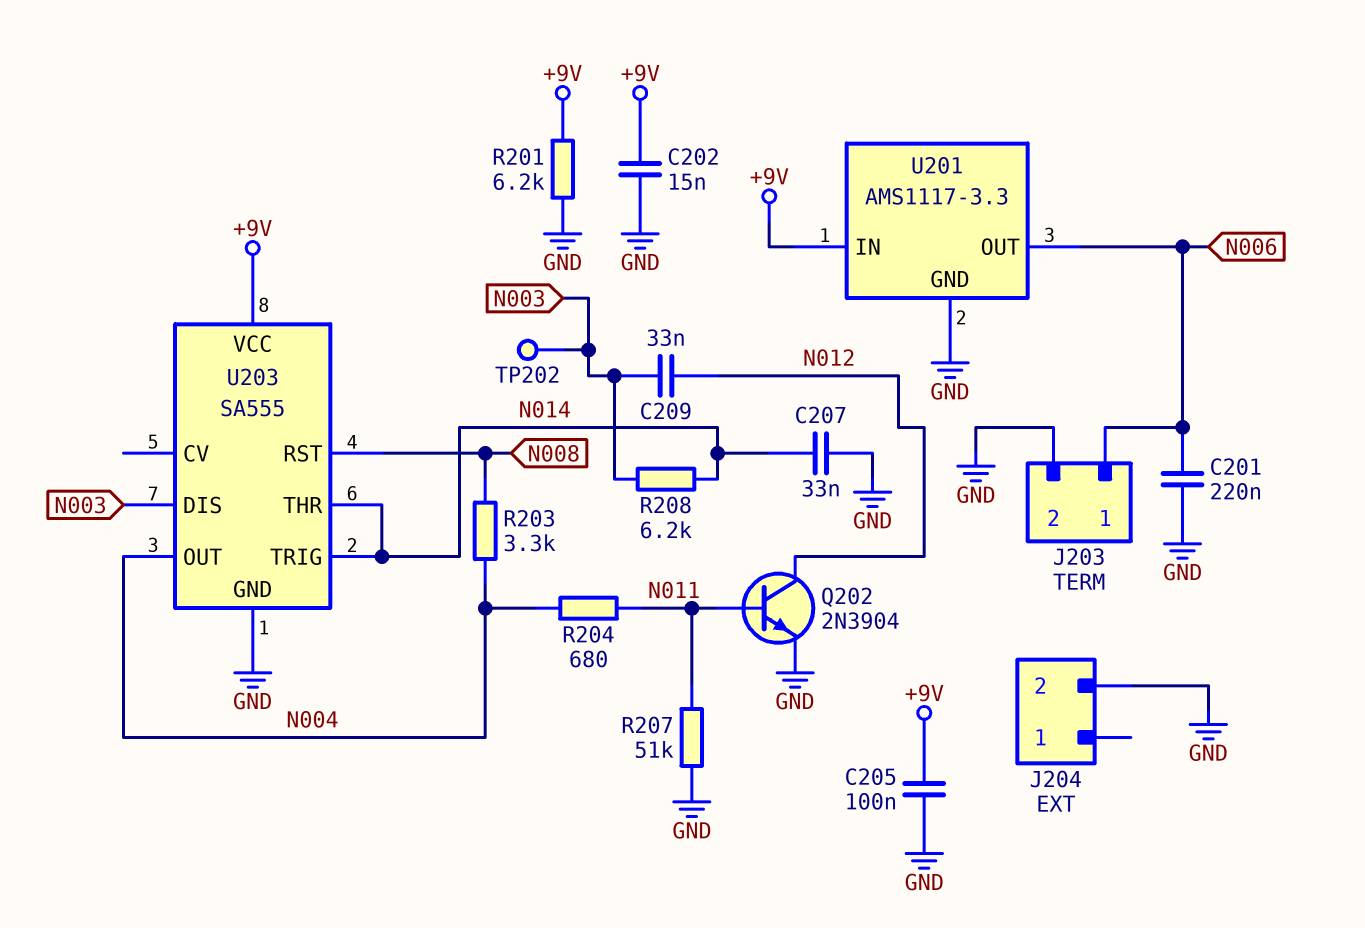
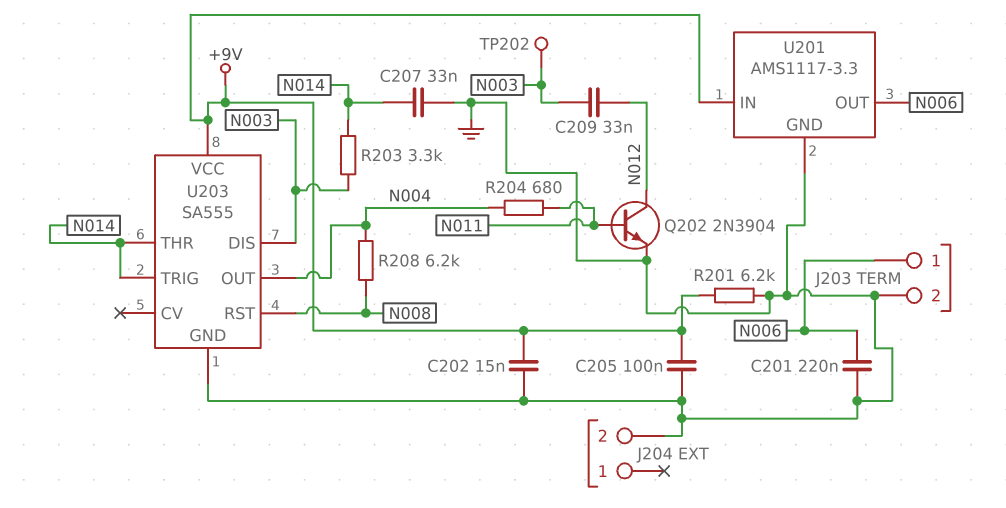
R203: 3.3k (N004, N008) -> 3.3k (N003, N014)
R207: 51k (GND, N011) -> none
R208: 6.2k (N003, N014) -> 6.2k (N004, N008)

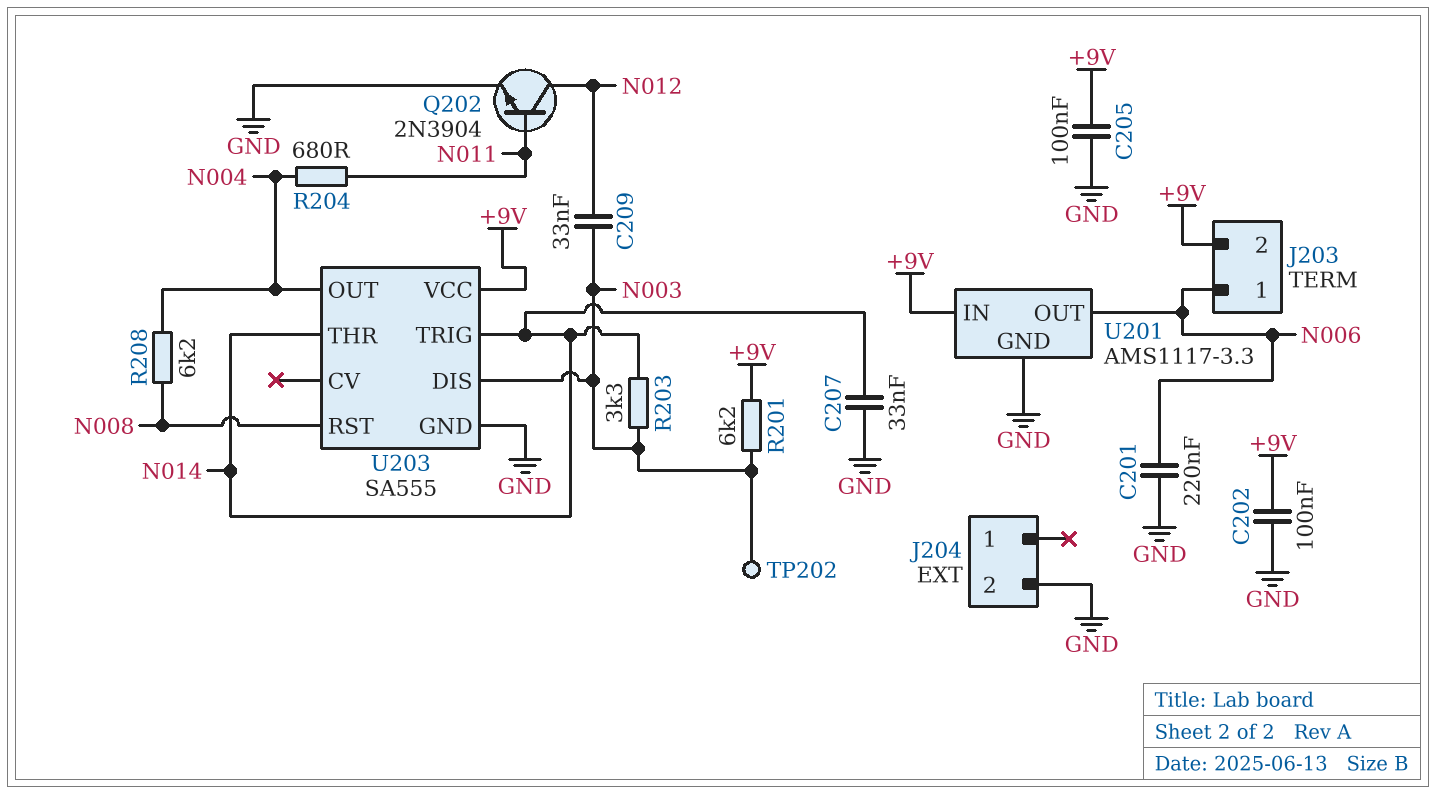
C202: 15nF (+9V, GND) -> 100nF (+9V, GND)
J203 pin 2: GND -> +9V
R201: 6.2k (+9V, GND) -> 6.2k (+9V, N003)

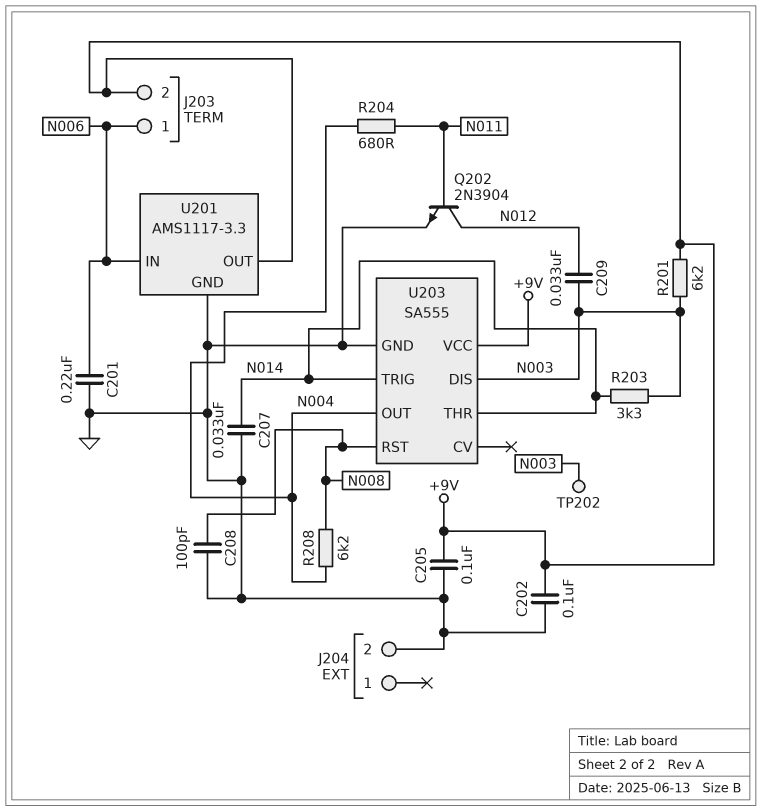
C208: none -> 100pF (GND, N008)
U201 pin IN: +9V -> N006
U201 pin OUT: N006 -> +9V

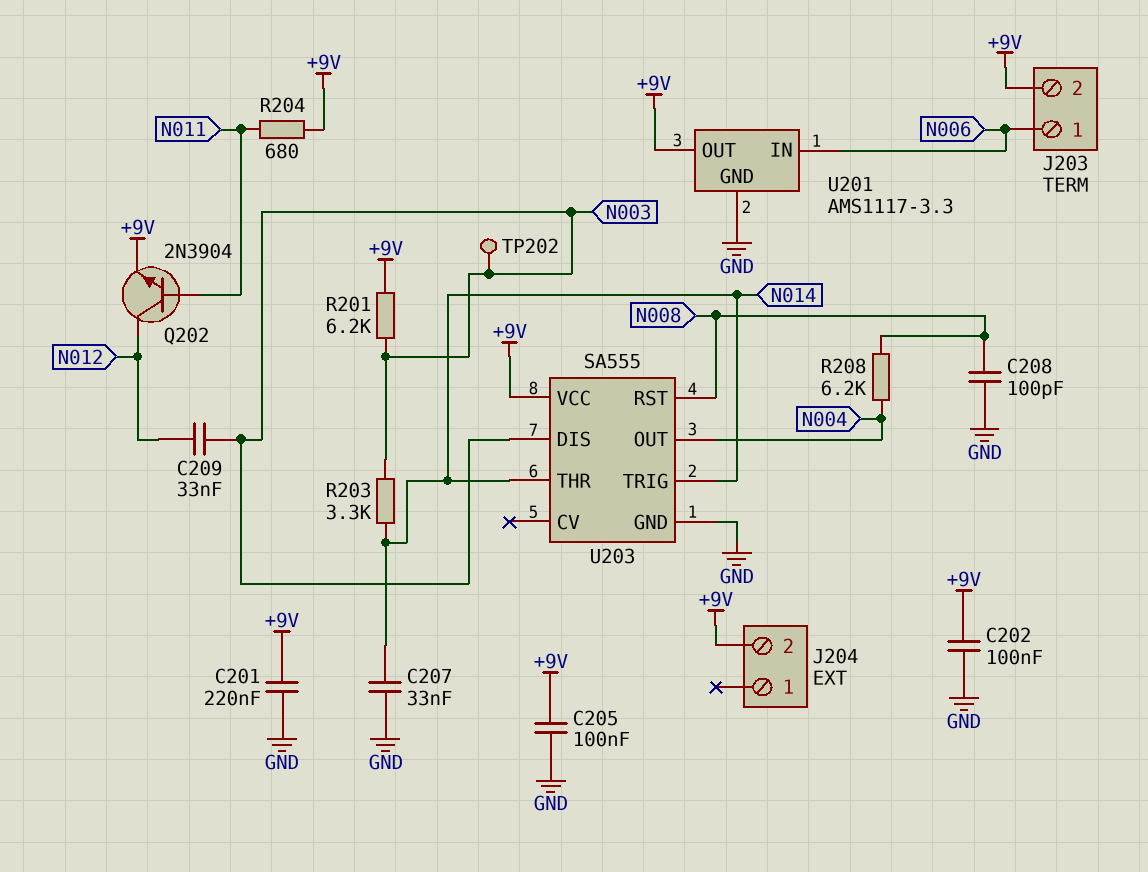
C201: 220nF (GND, N006) -> 220nF (+9V, GND)
J204 pin 2: GND -> +9V
Q202: NPN 2N3904 (B N011, C N012, E GND) -> NPN 2N3904 (B N011, C N012, E +9V)
R204: 680 (N004, N011) -> 680 (+9V, N011)

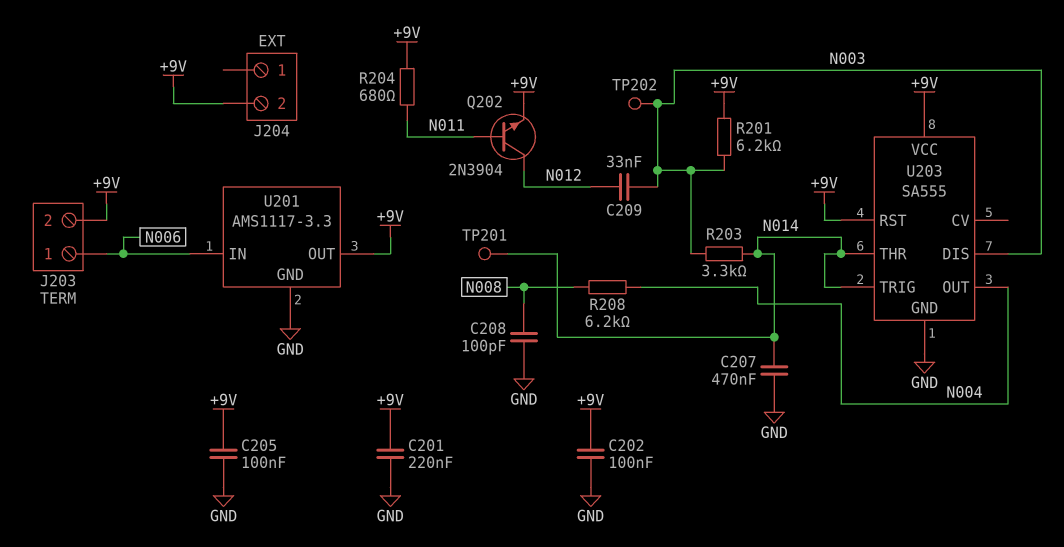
C207: 33nF (GND, N014) -> 470nF (GND, N014)
TP201: none -> test point (N014)
U203 pin RST: N008 -> +9V

